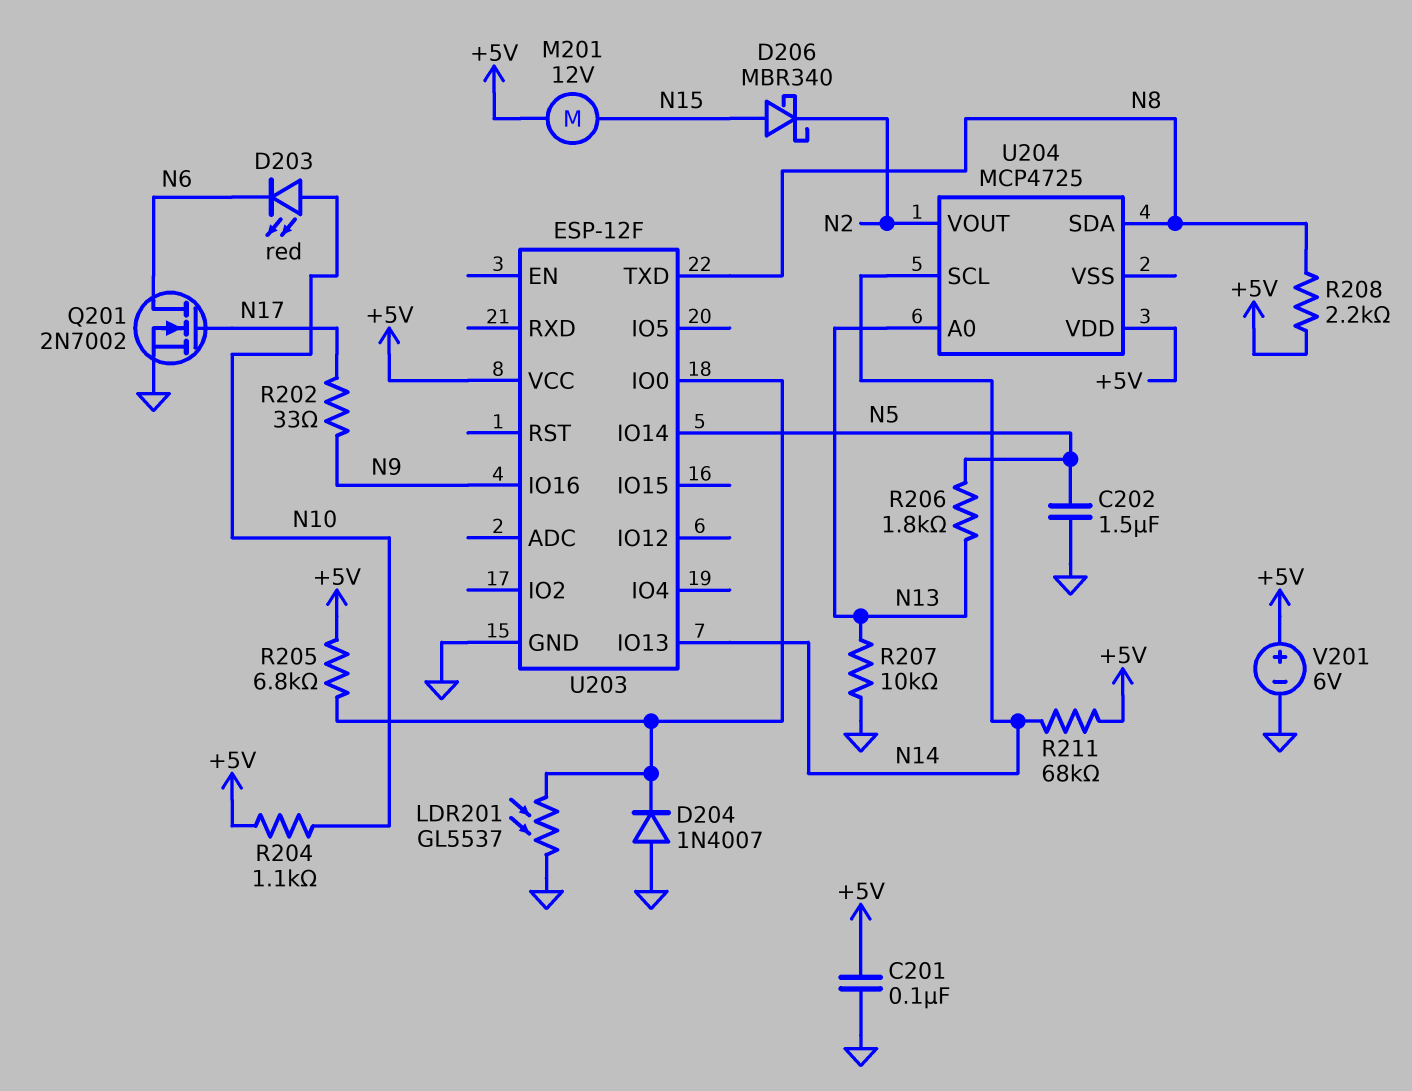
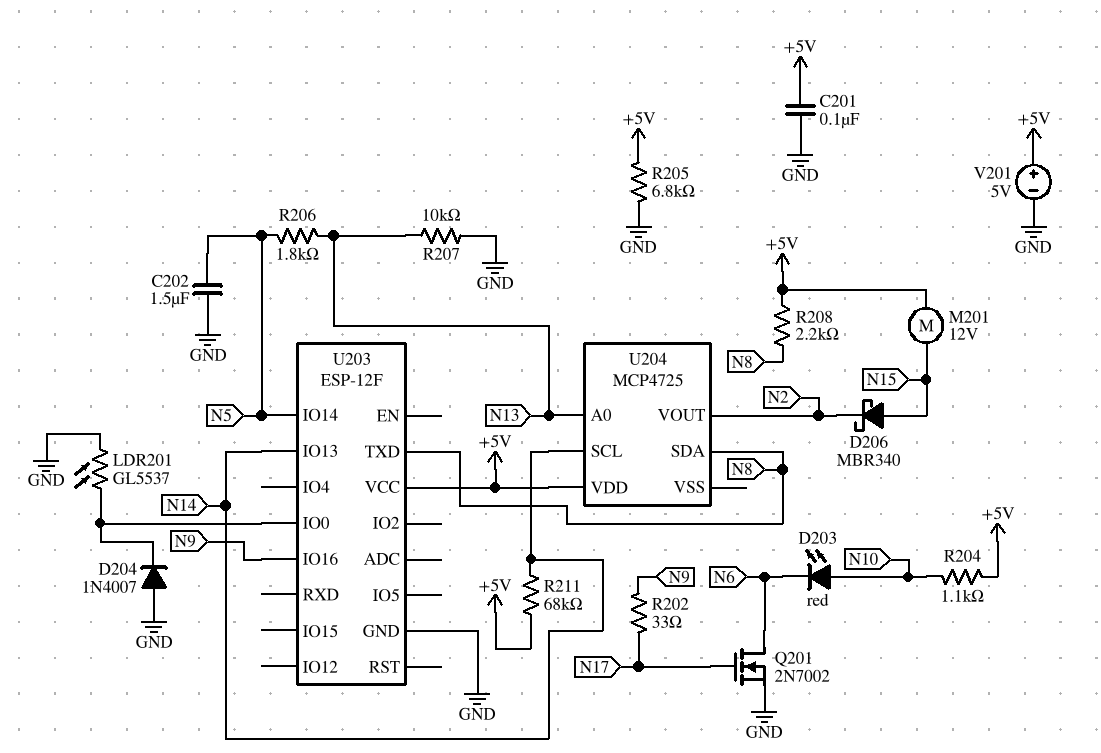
R205: 6.8k (+5V, U203/IO0) -> 6.8k (+5V, GND)
V201: 6V (plus +5V, minus GND) -> 5V (plus +5V, minus GND)

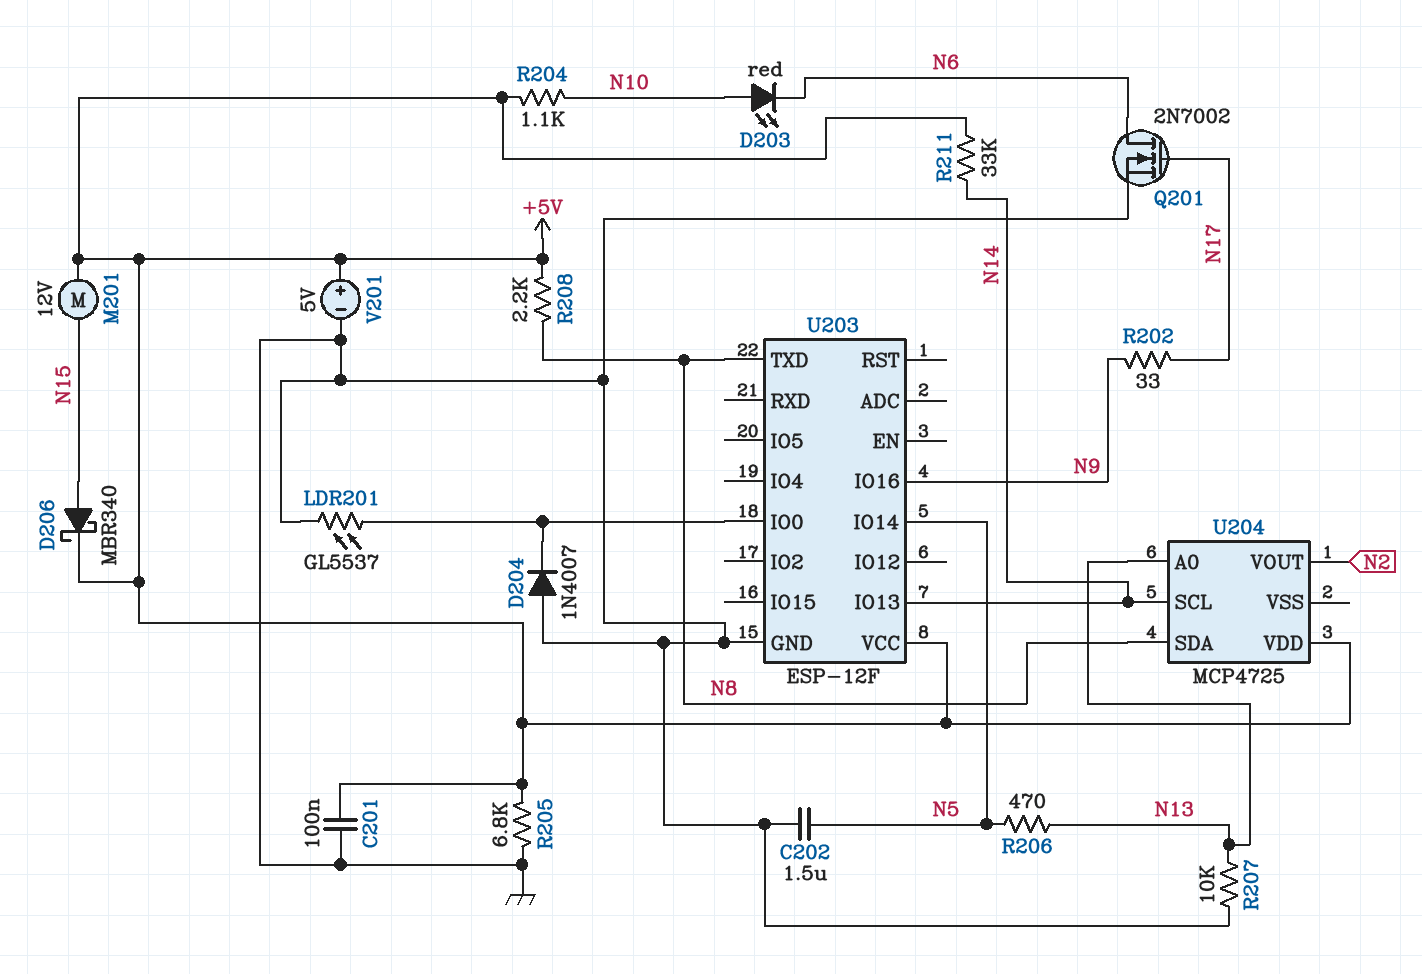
D206: schottky MBR340 (A N15, K N2) -> schottky MBR340 (A N15, K +5V)
R206: 1.8k (N5, N13) -> 470 (N5, N13)
R211: 68k (+5V, N14) -> 33k (+5V, N14)

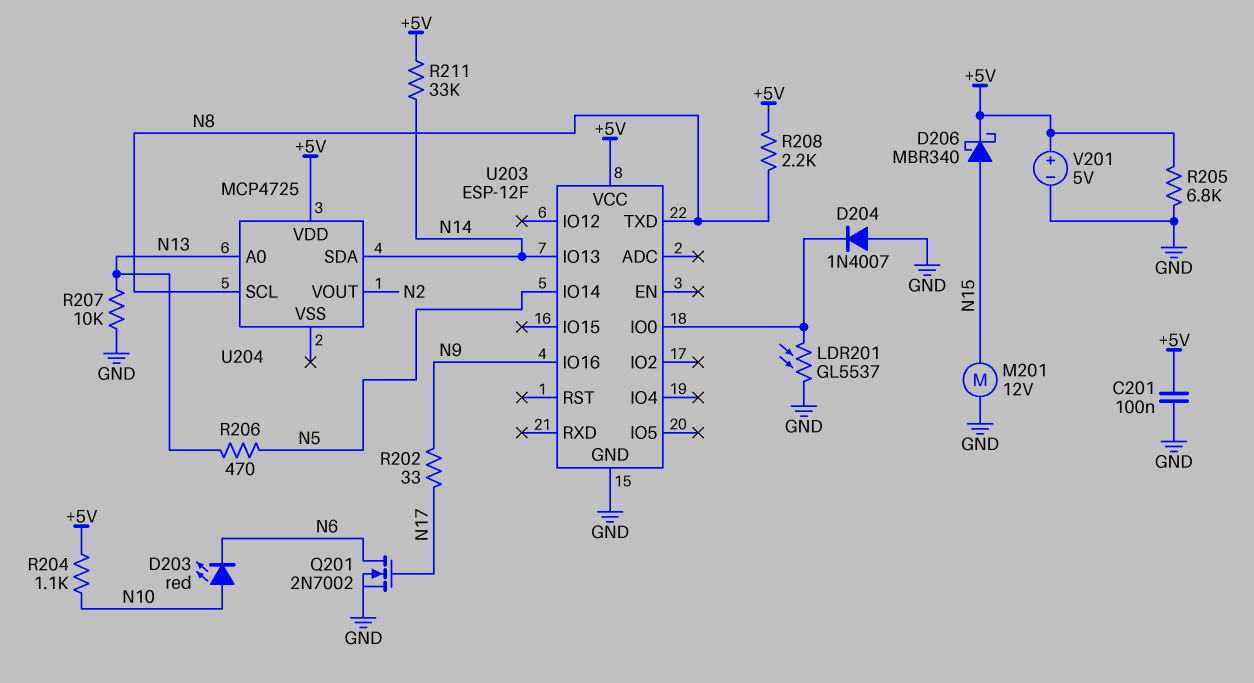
C202: 1.5uF (GND, N5) -> none
M201: motor 12V (+5V, N15) -> motor 12V (GND, N15)
U204 pin SCL: N14 -> N8
U204 pin SDA: N8 -> N14

